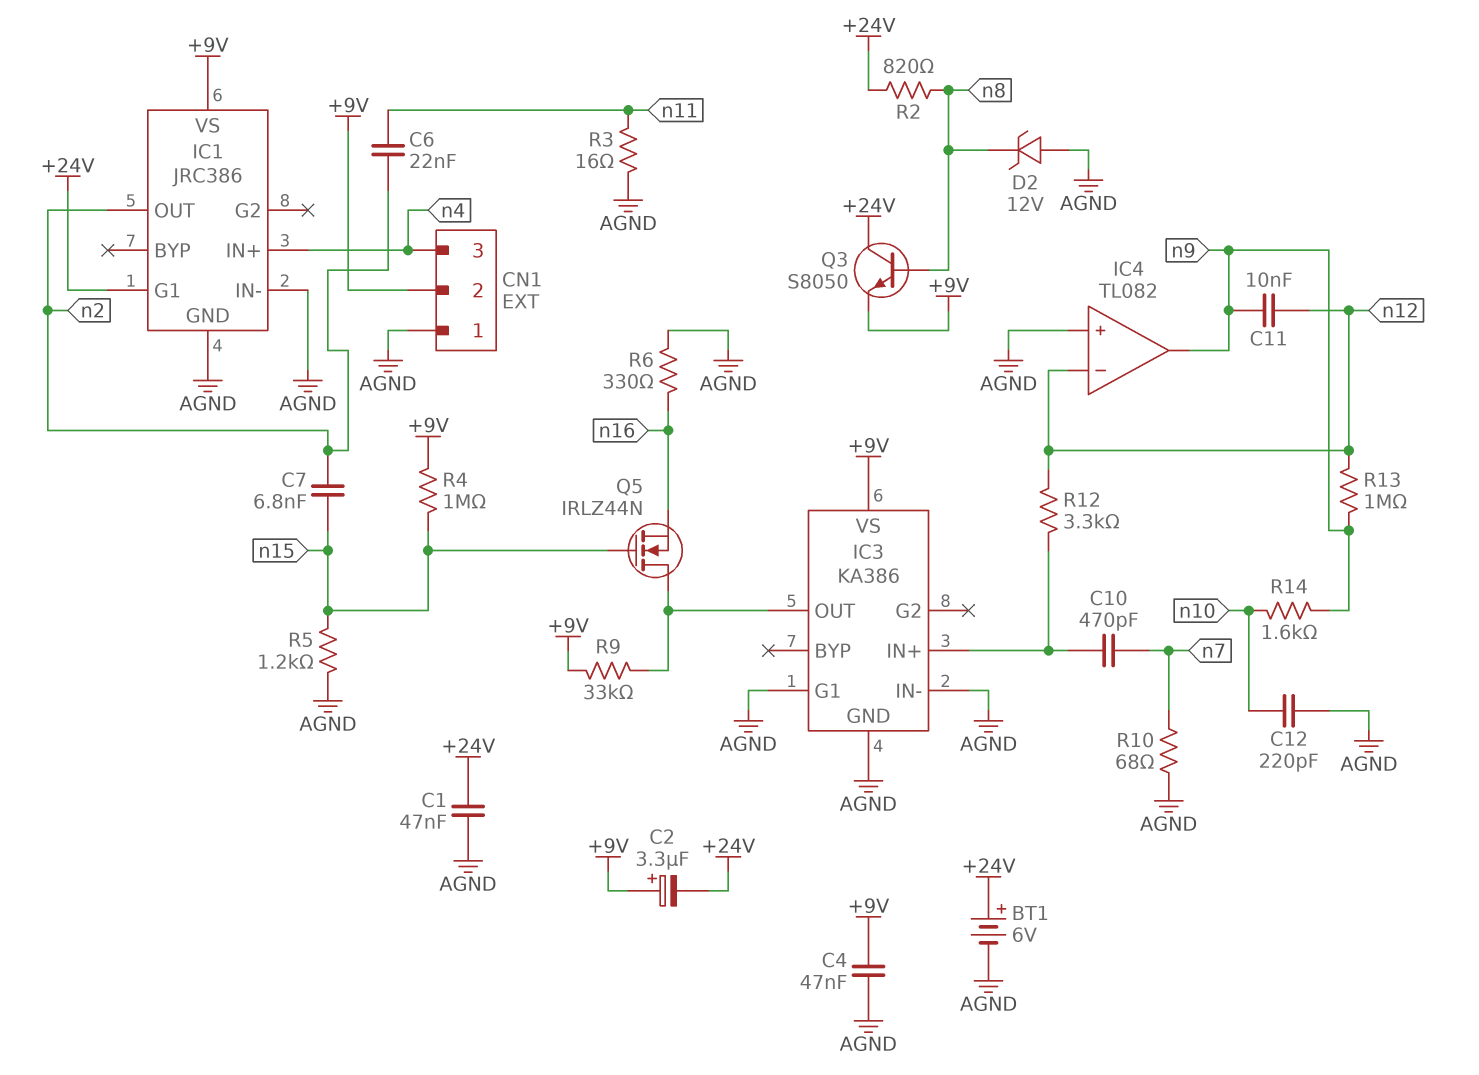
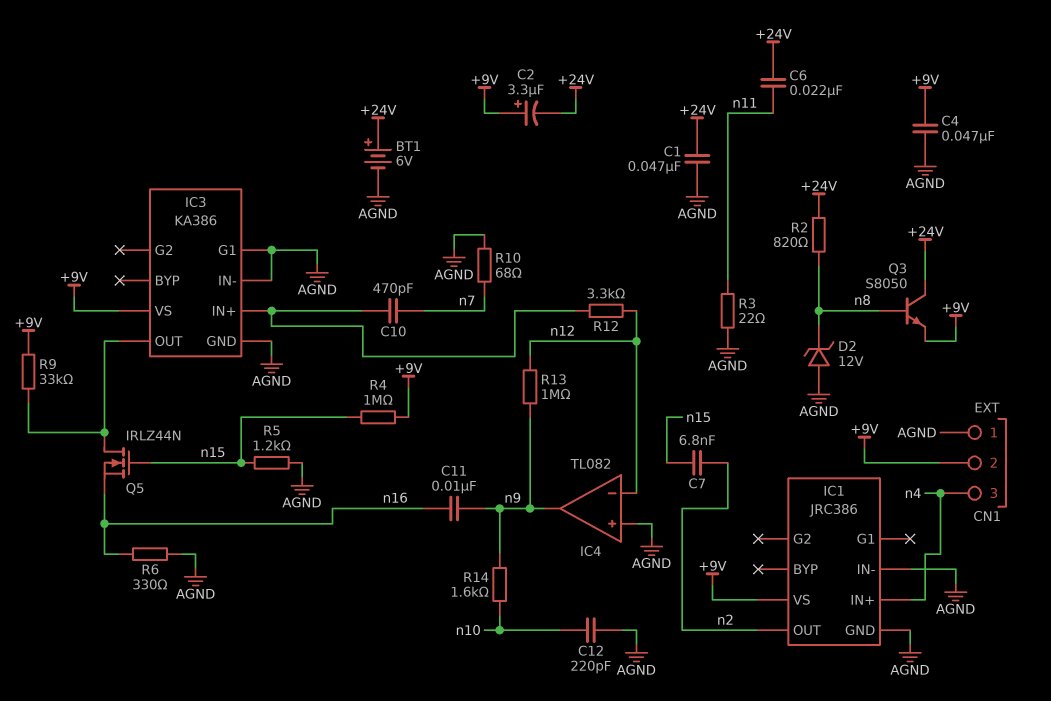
C6: 22nF (n2, n11) -> 22nF (+24V, n11)
C11: 10nF (n9, n12) -> 10nF (n9, n16)
IC1 pin G1: +24V -> none
R3: 16 (AGND, n11) -> 22 (AGND, n11)

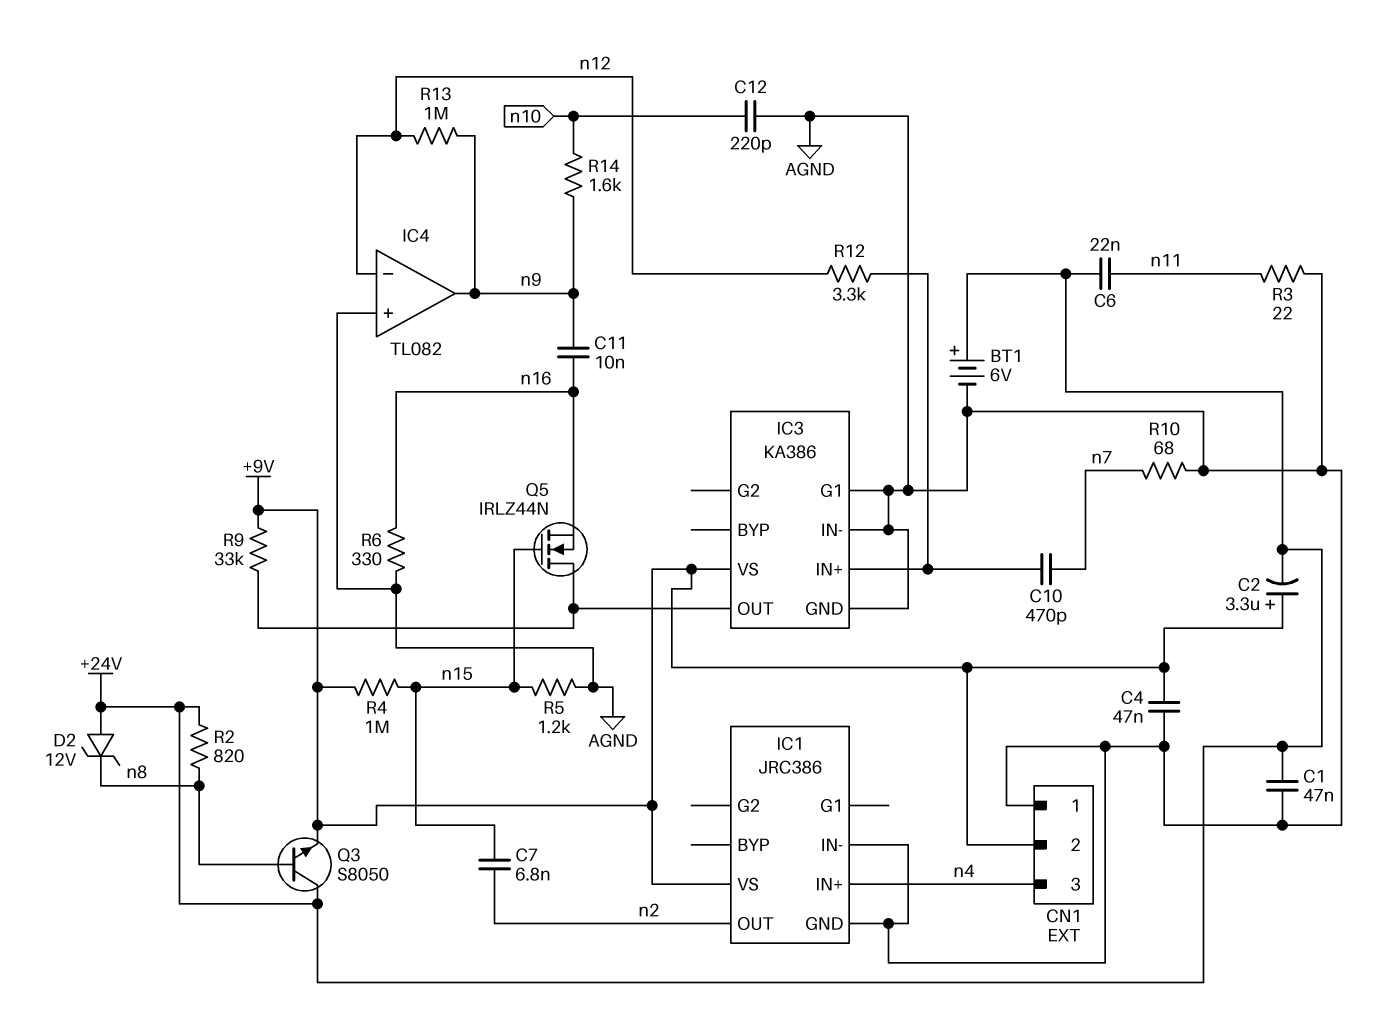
D2: zener 12V (A AGND, K n8) -> zener 12V (A +24V, K n8)

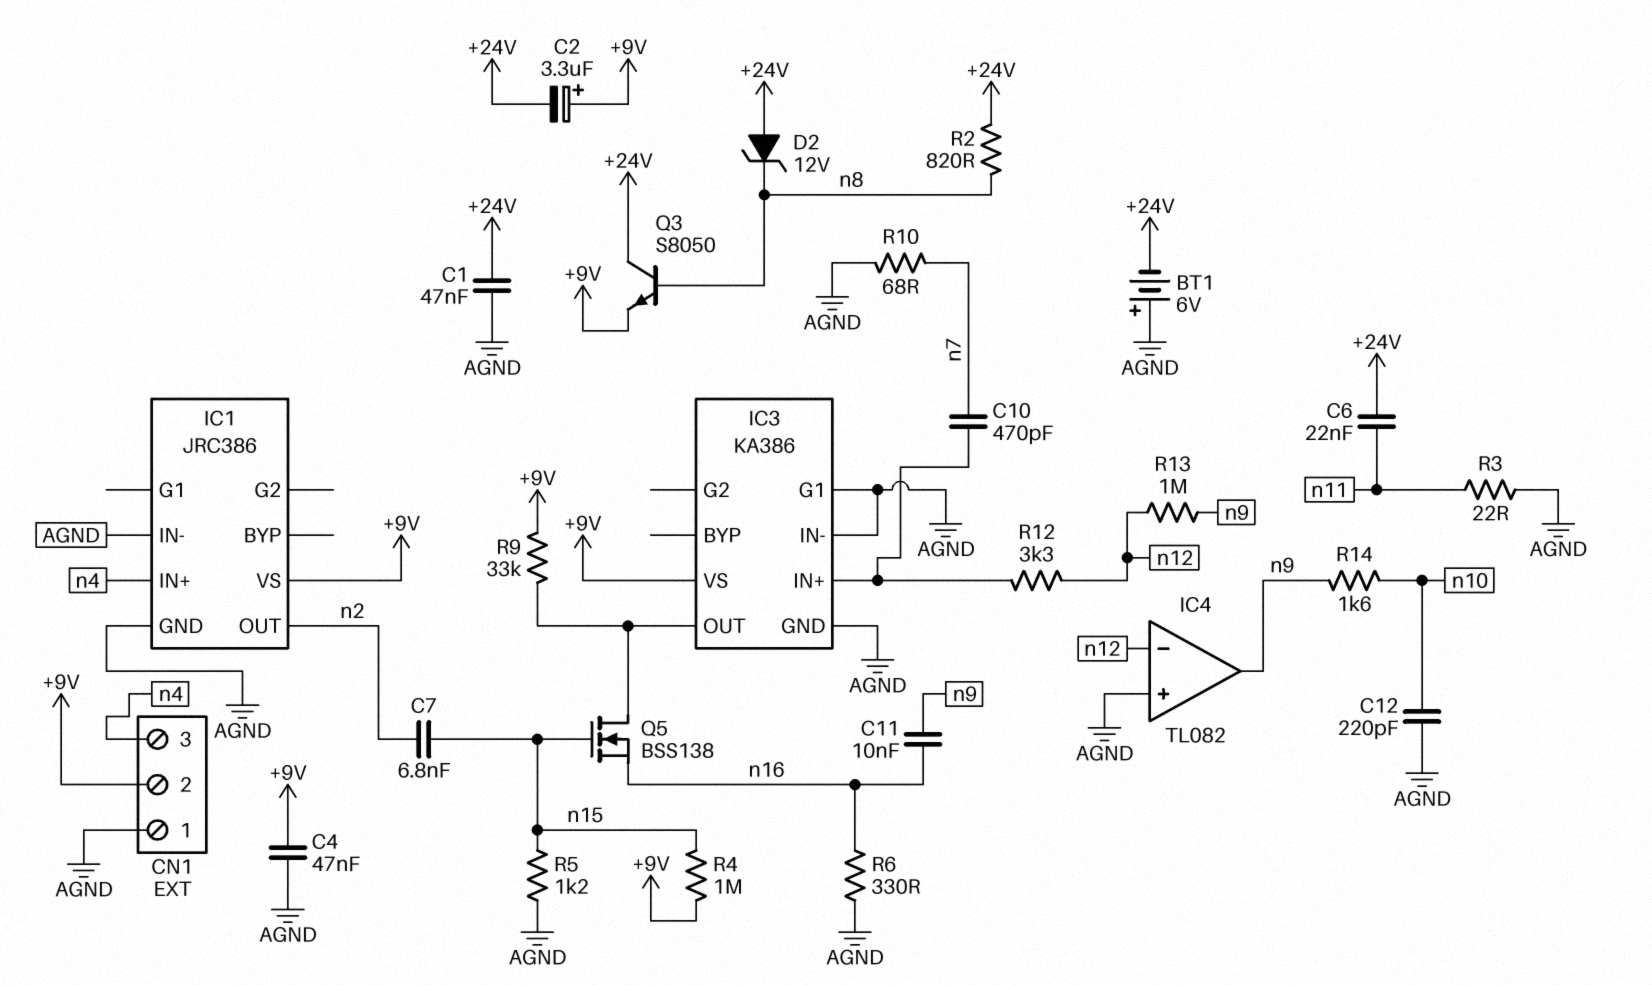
BT1: 6V (plus +24V, minus AGND) -> 6V (plus AGND, minus +24V)
Q5: NMOS IRLZ44N (G n15, D IC3/OUT, S n16) -> NMOS BSS138 (G n15, D IC3/OUT, S n16)

